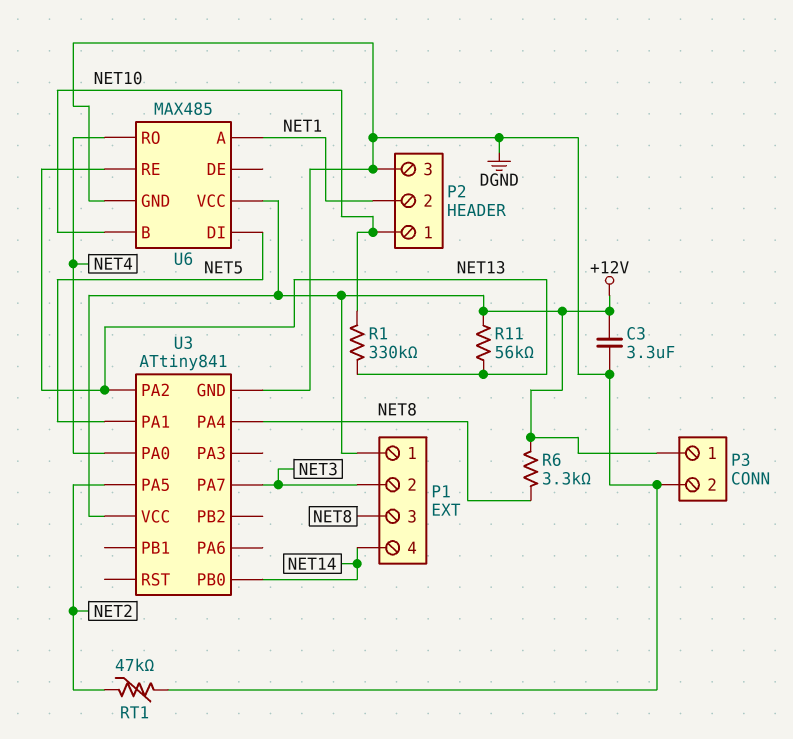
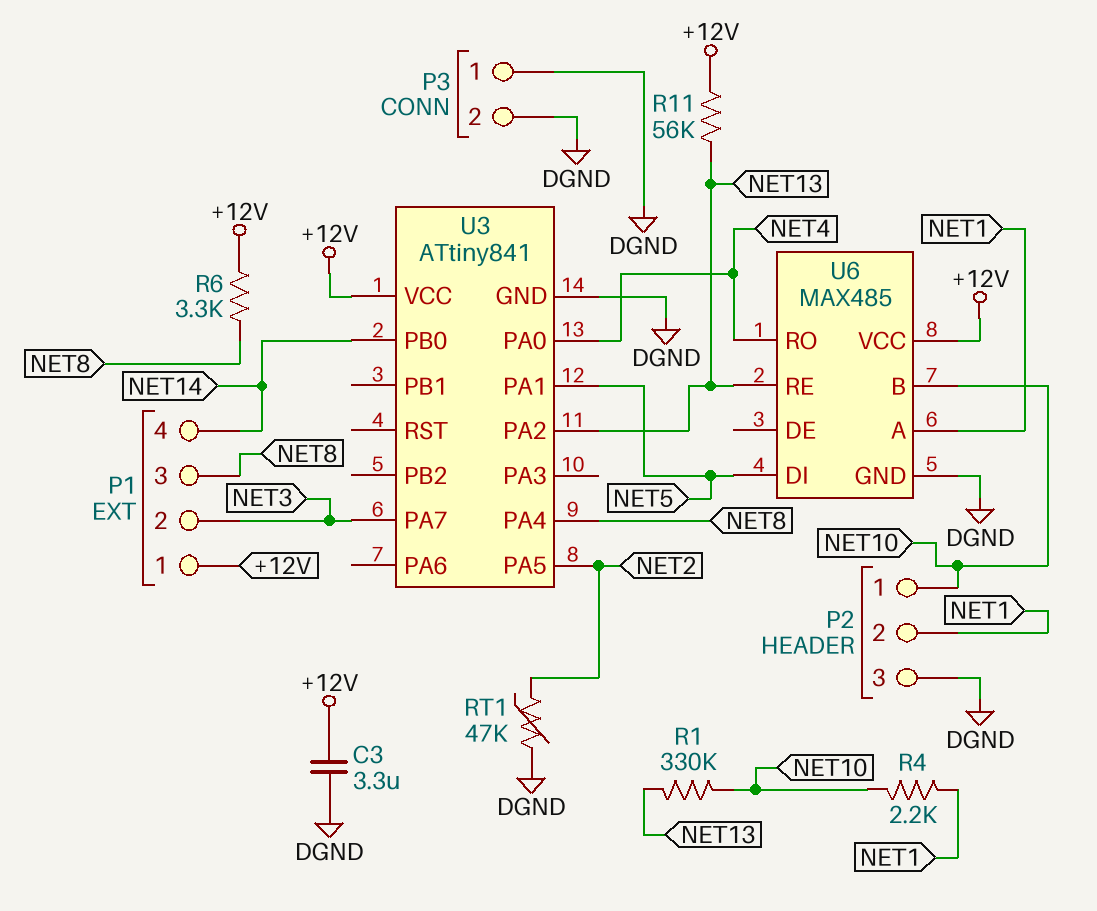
P3 pin 1: +12V -> DGND
R4: none -> 2.2k (NET1, NET10)

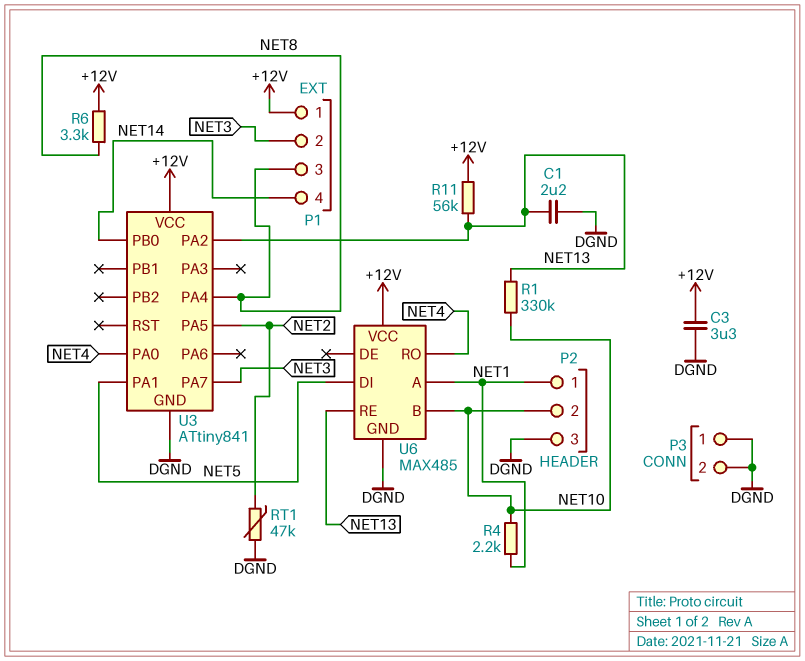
C1: none -> 2.2uF (DGND, NET13)
P2 pin 1: NET10 -> NET1
P2 pin 2: NET1 -> NET10

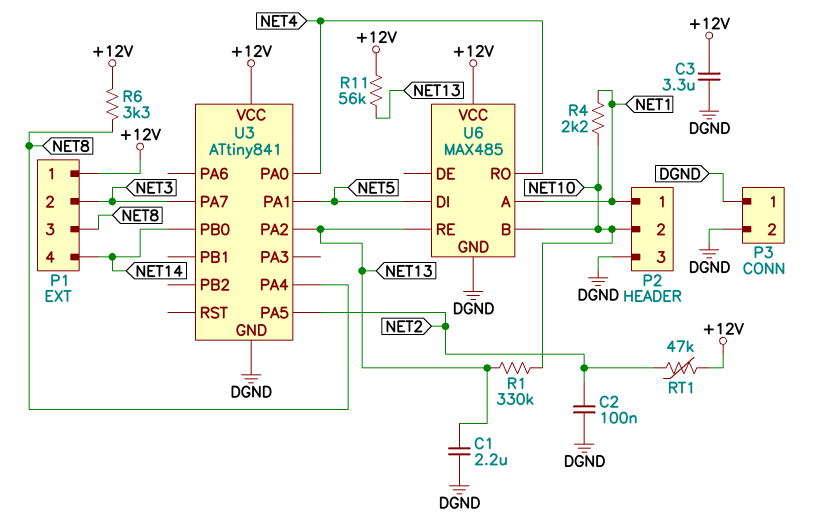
C2: none -> 100nF (DGND, NET2)
RT1: 47k (DGND, NET2) -> 47k (+12V, NET2)

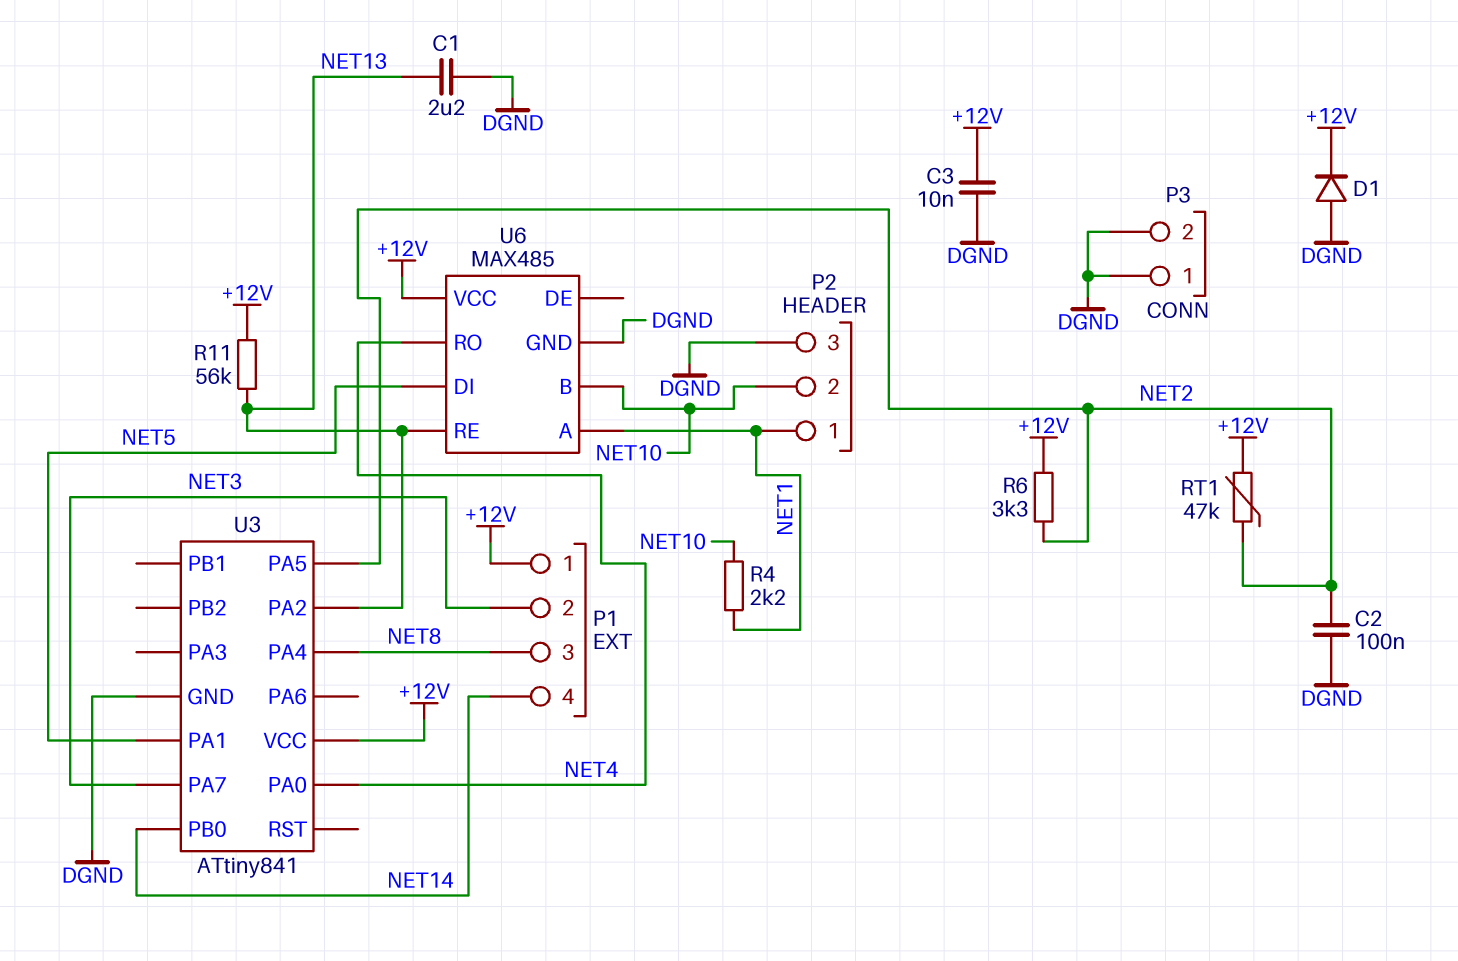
C3: 3.3uF (+12V, DGND) -> 10nF (+12V, DGND)
D1: none -> diode (A DGND, K +12V)
R1: 330k (NET10, NET13) -> none
R6: 3.3k (+12V, NET8) -> 3.3k (+12V, NET2)

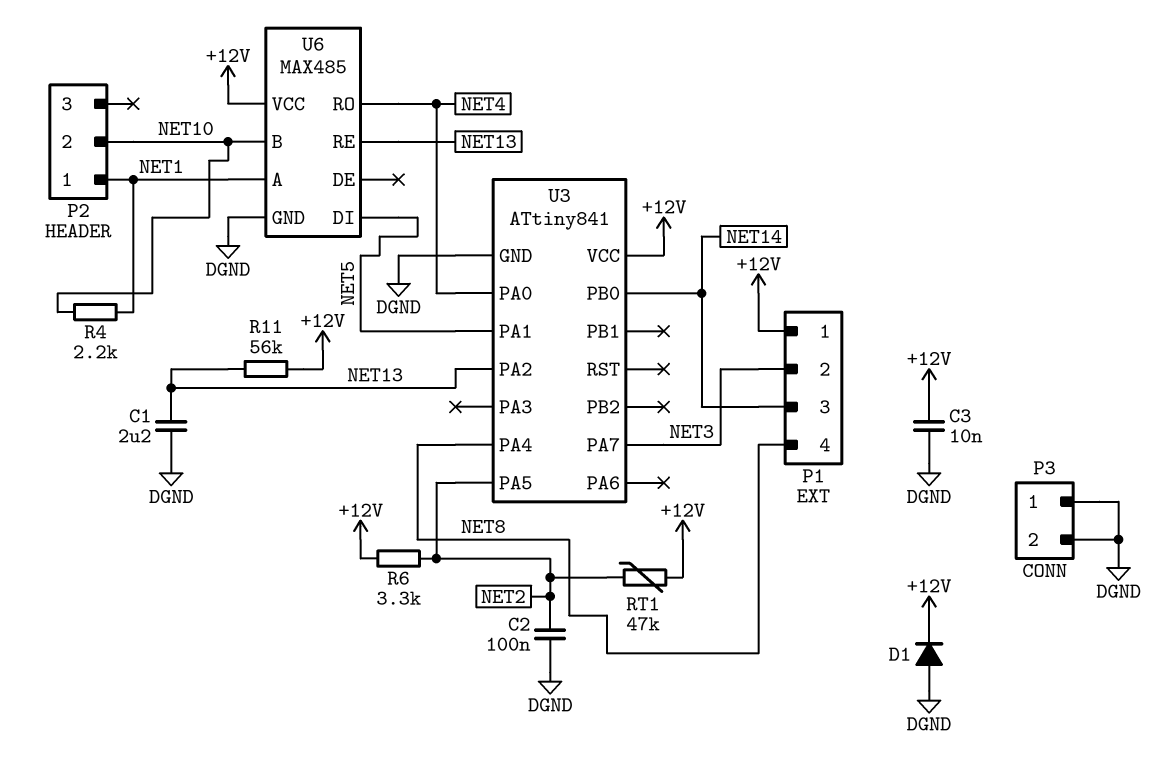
P1 pin 3: NET8 -> NET14
P1 pin 4: NET14 -> NET8
P2 pin 3: DGND -> none

